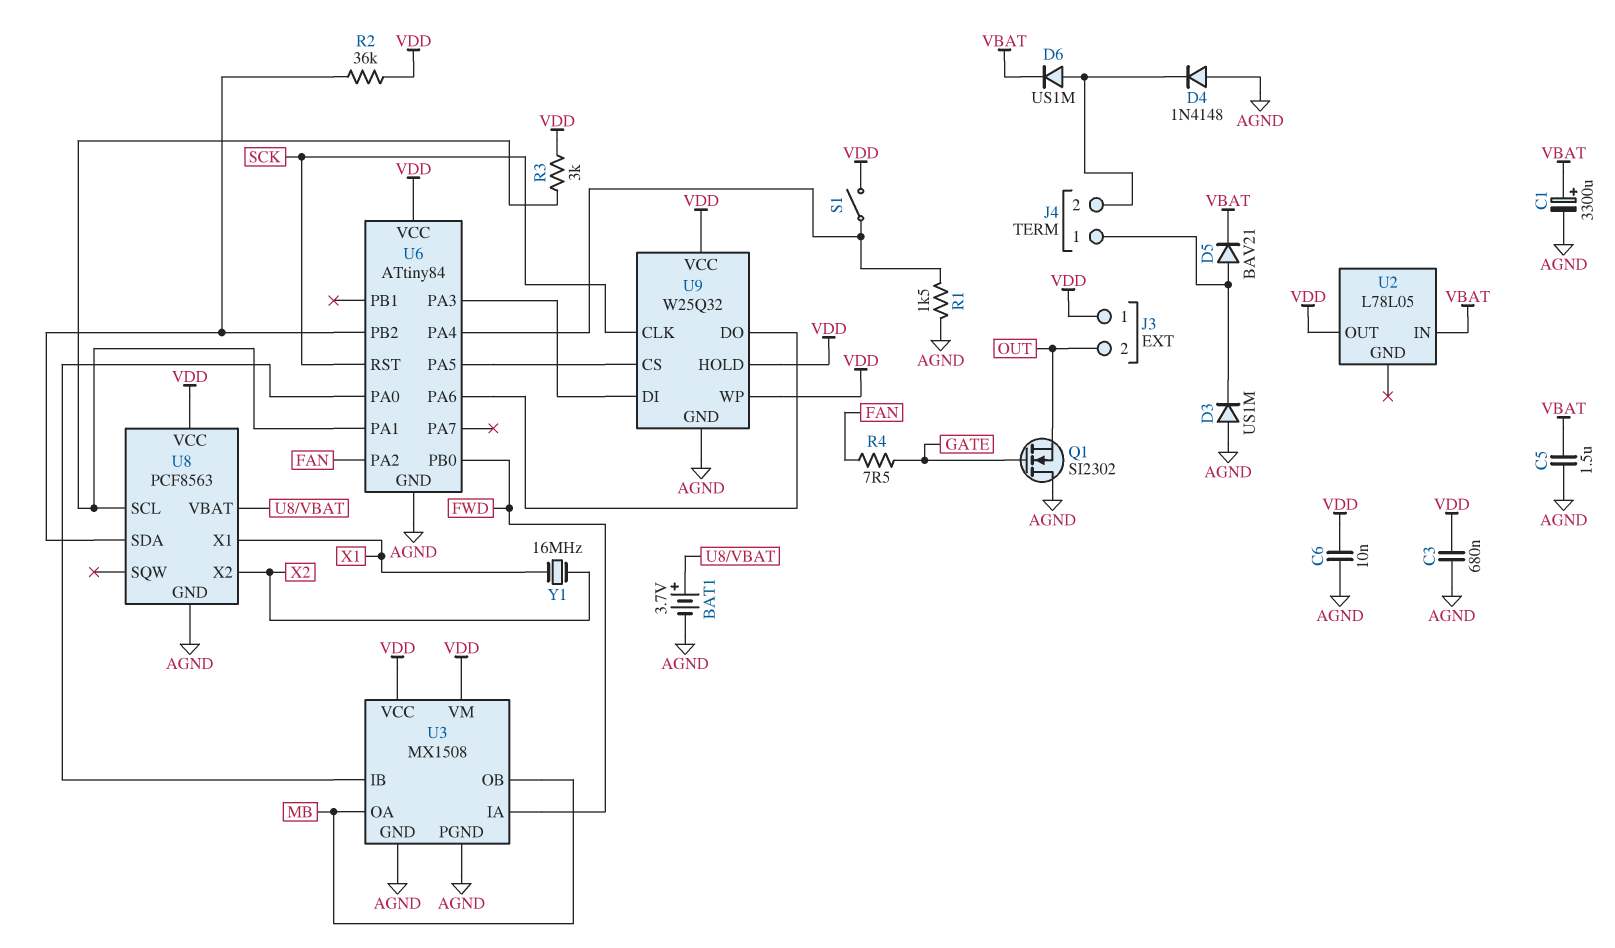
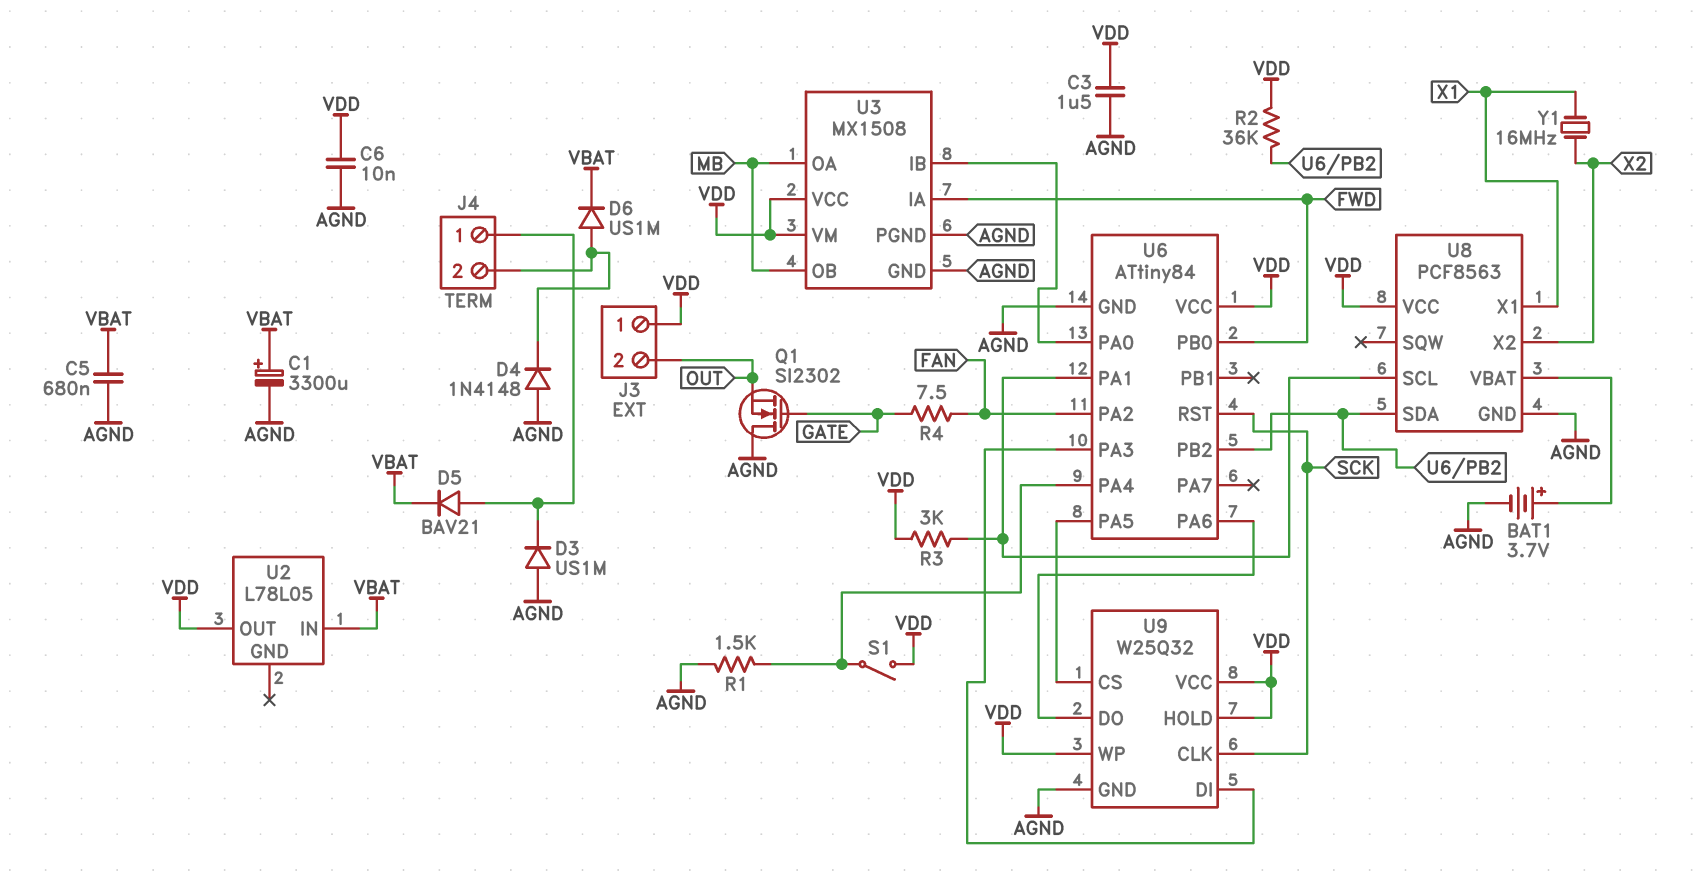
C3: 680nF (AGND, VDD) -> 1.5uF (AGND, VDD)
C5: 1.5uF (AGND, VBAT) -> 680nF (AGND, VBAT)

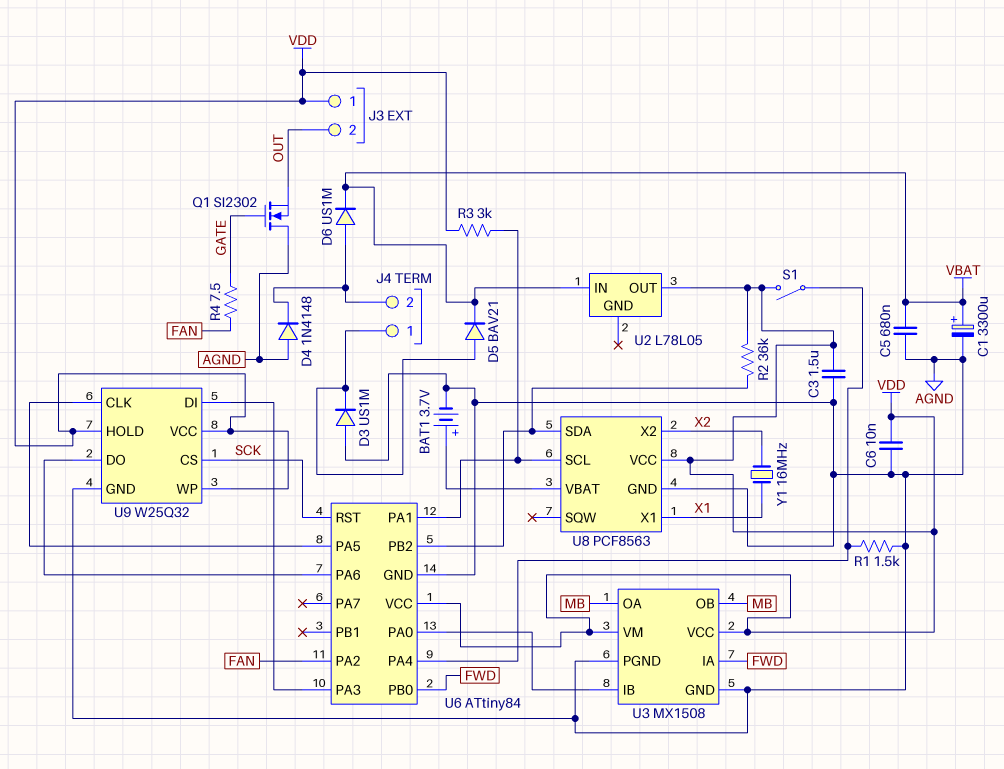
U9 pin CLK: SCK -> U6/PA5
U9 pin CS: U6/PA5 -> SCK

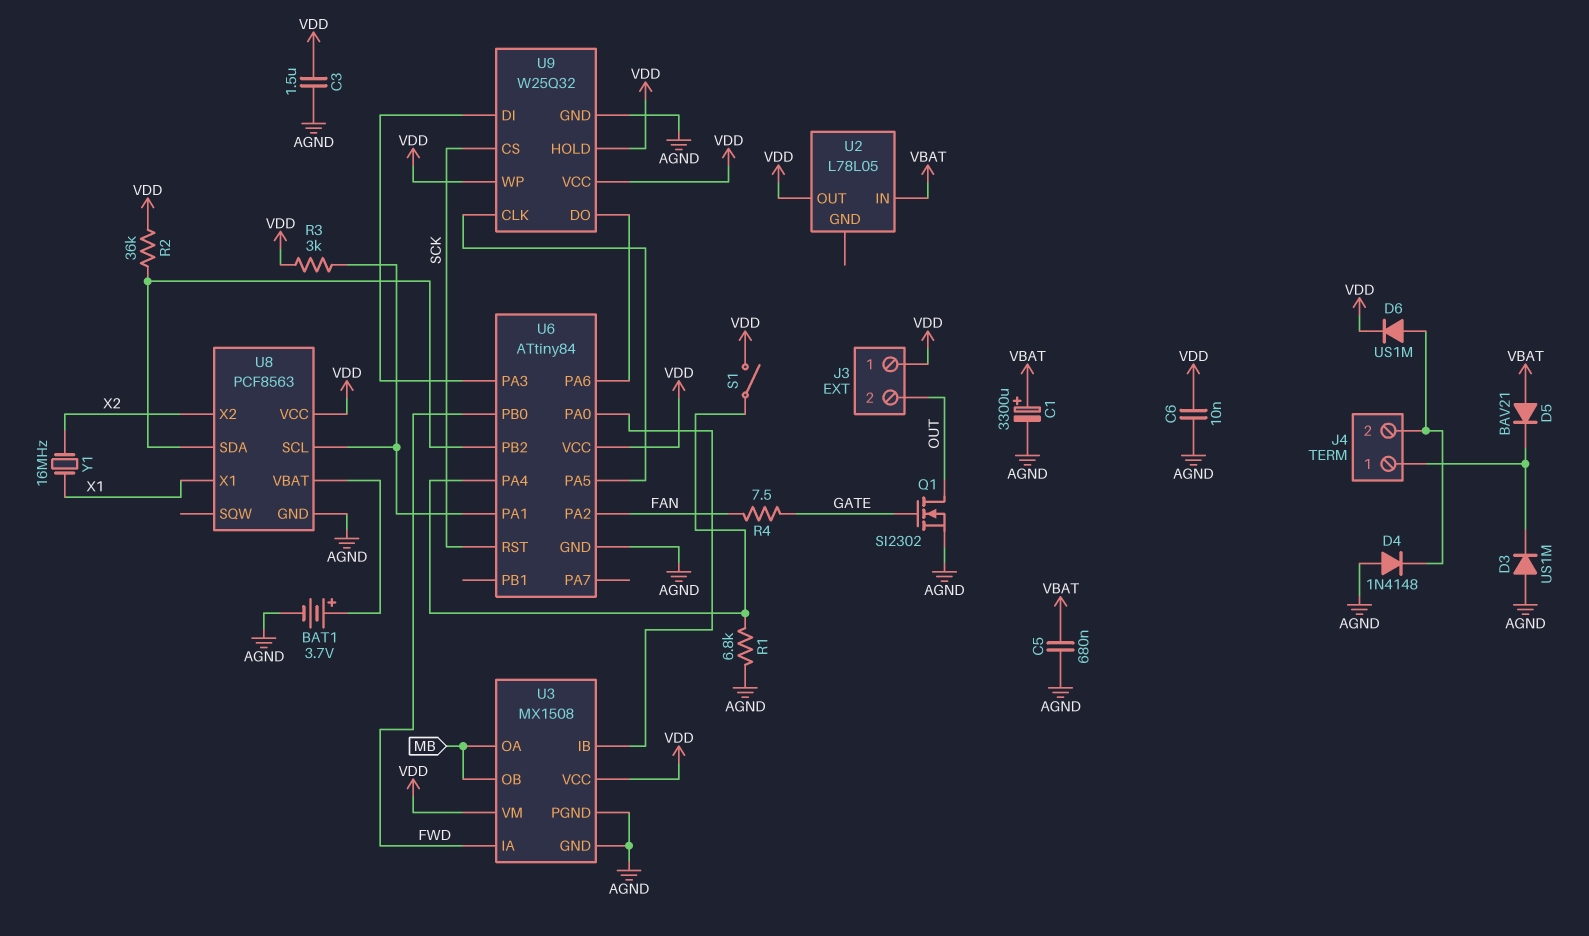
D5: diode BAV21 (A J4/1, K VBAT) -> diode BAV21 (A VBAT, K J4/1)
D6: diode US1M (A J4/2, K VBAT) -> diode US1M (A J4/2, K VDD)
Q1: NMOS SI2302 (G GATE, D AGND, S OUT) -> NMOS SI2302 (G GATE, D OUT, S AGND)
R1: 1.5k (AGND, U6/PA4) -> 6.8k (AGND, U6/PA4)

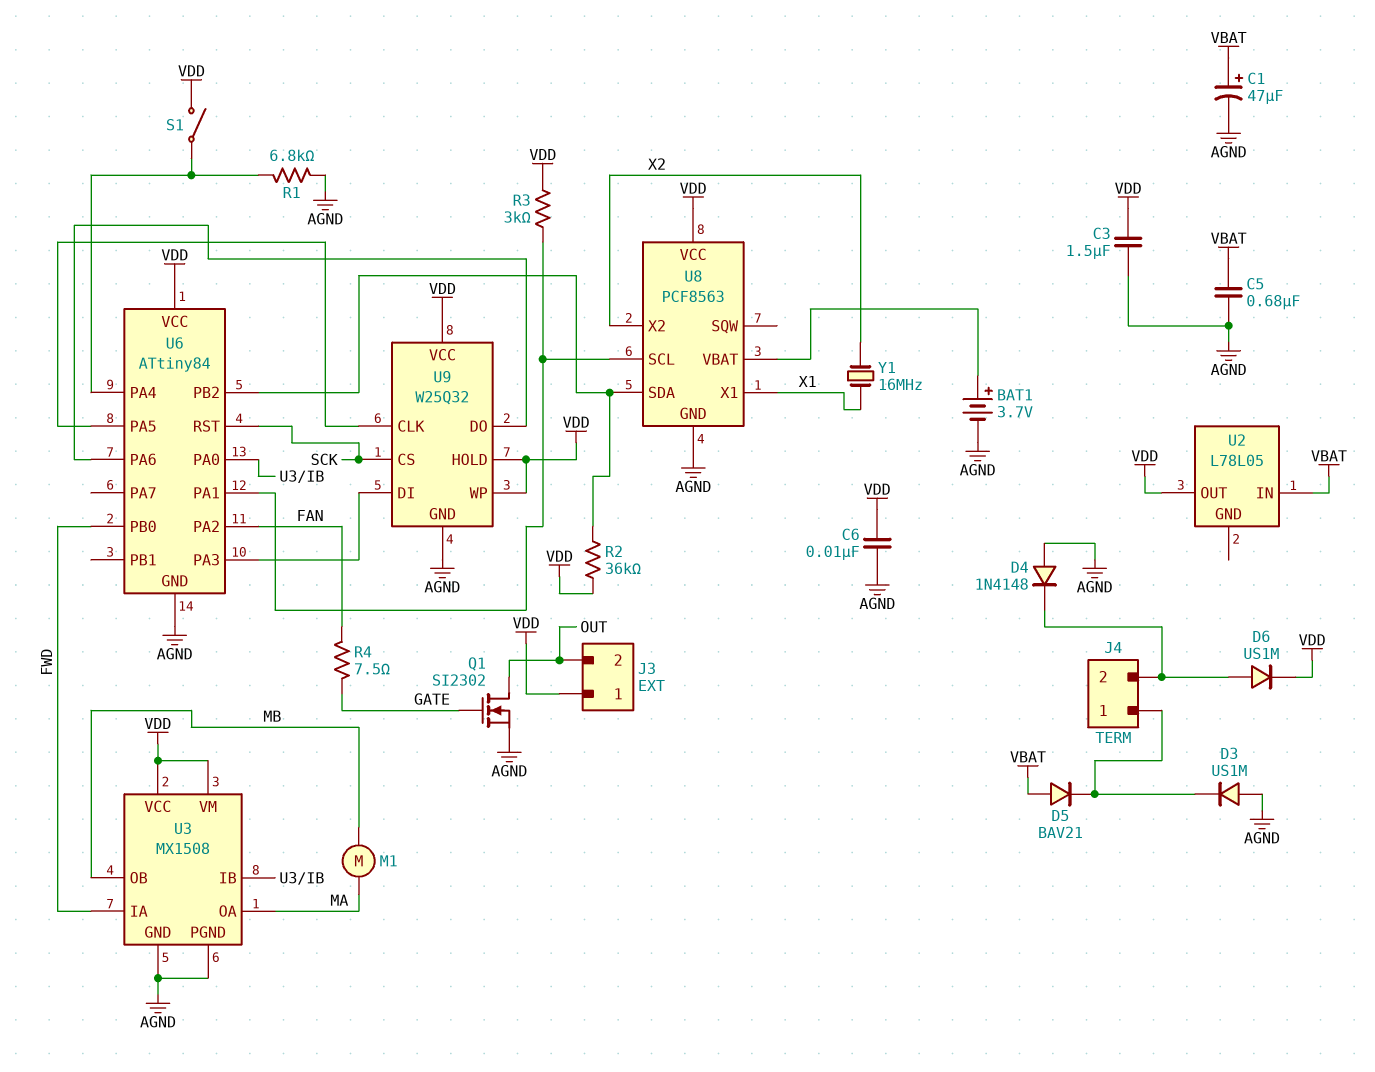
C1: 3300uF (plus VBAT, minus AGND) -> 47uF (plus VBAT, minus AGND)
M1: none -> motor (MA, MB)
U3 pin OA: MB -> MA

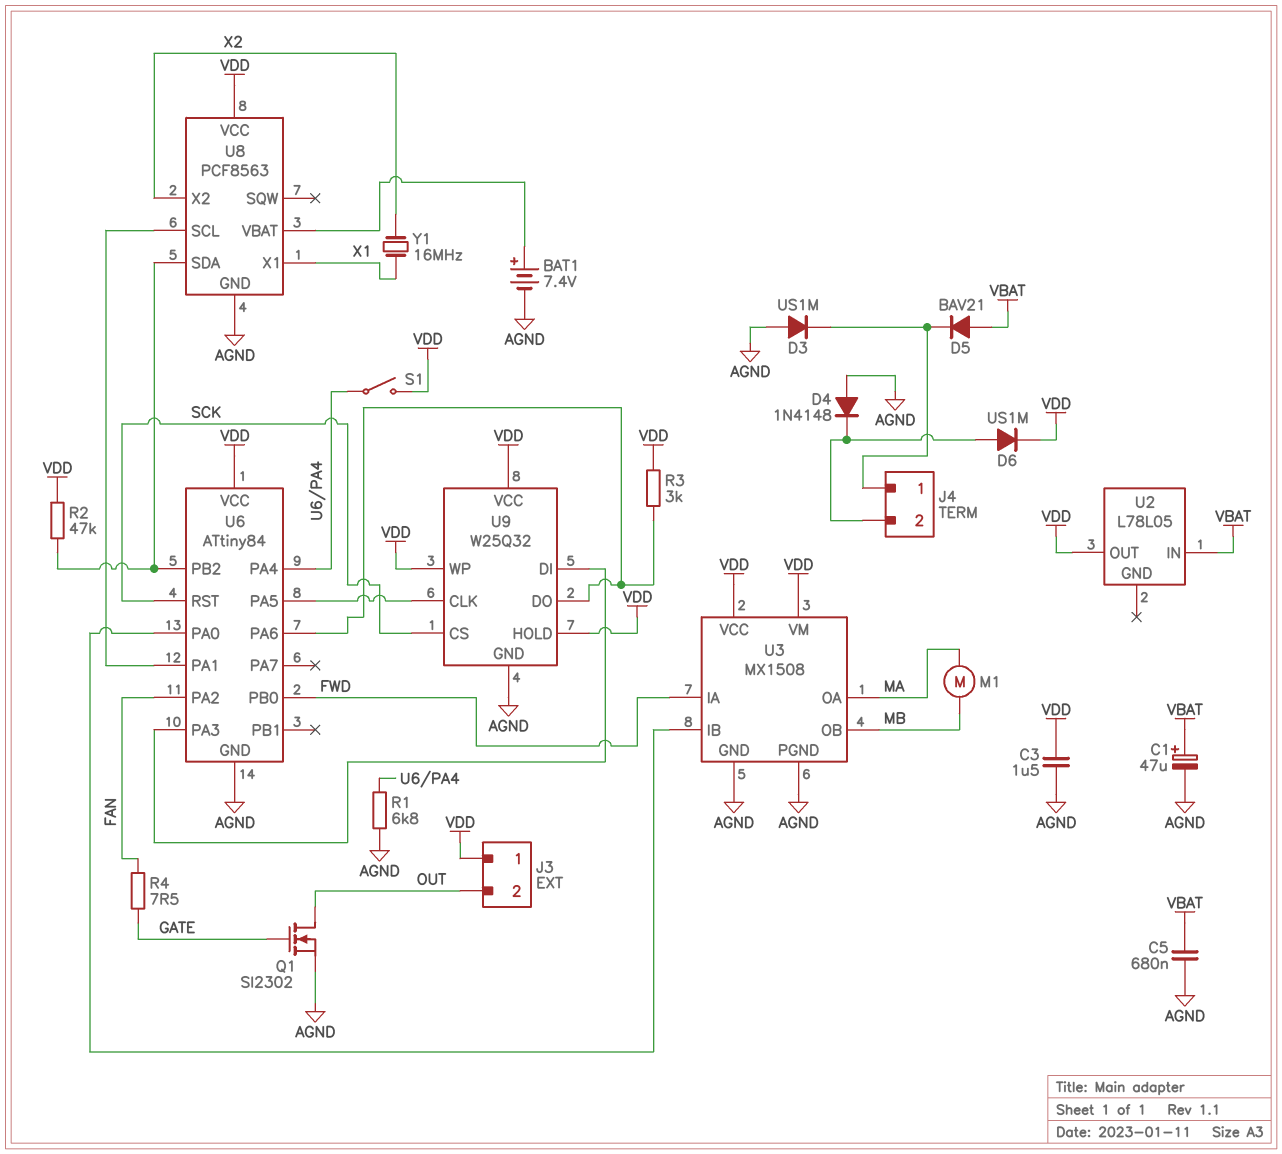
BAT1: 3.7V (plus U8/VBAT, minus AGND) -> 7.4V (plus U8/VBAT, minus AGND)
C6: 10nF (AGND, VDD) -> none
R2: 36k (U6/PB2, VDD) -> 47k (U6/PB2, VDD)
R3: 3k (U6/PA1, VDD) -> 3k (U6/PA6, VDD)

